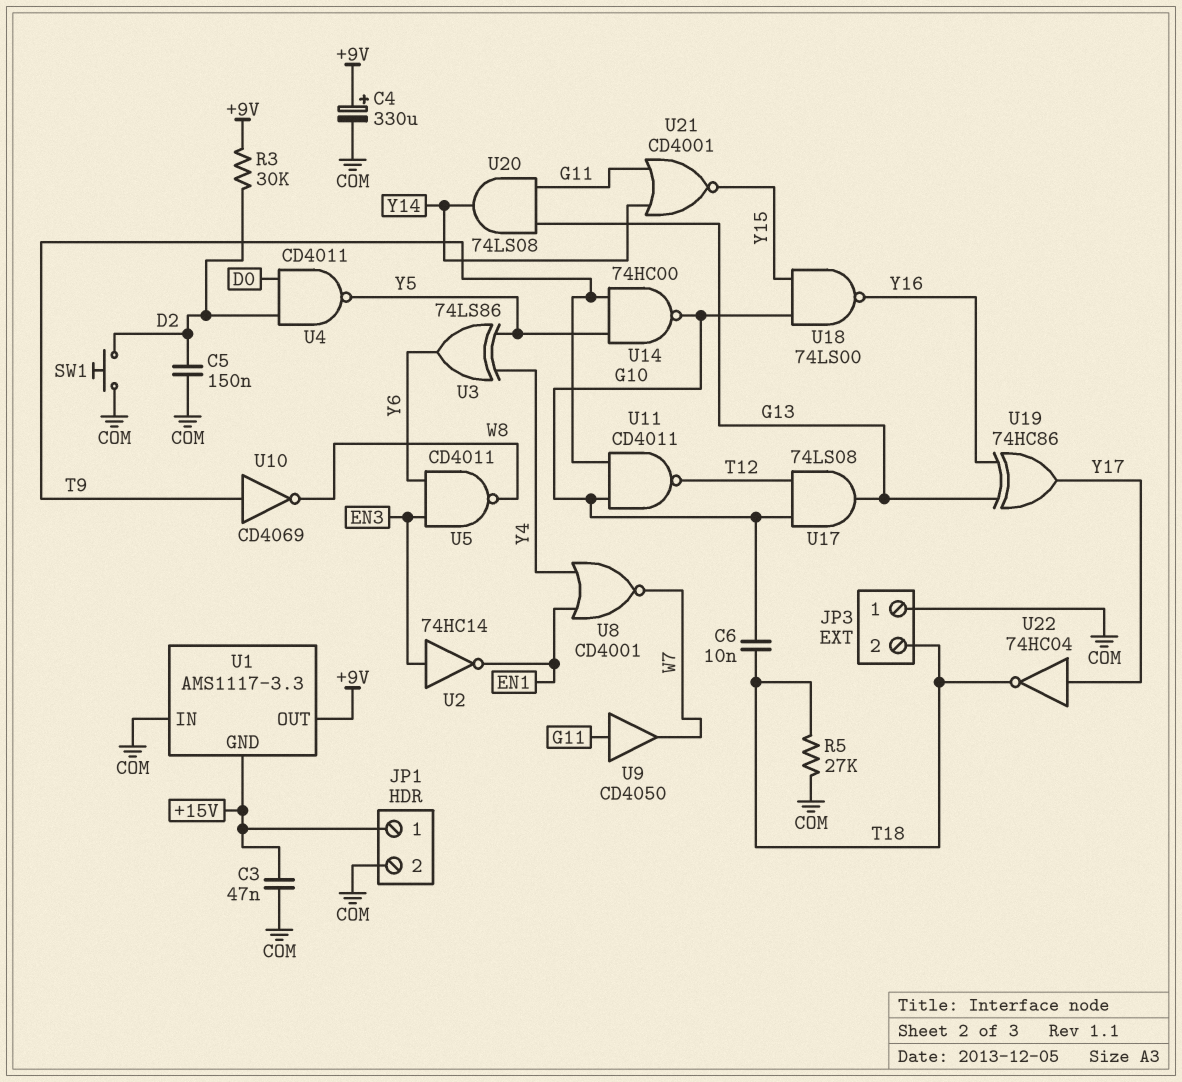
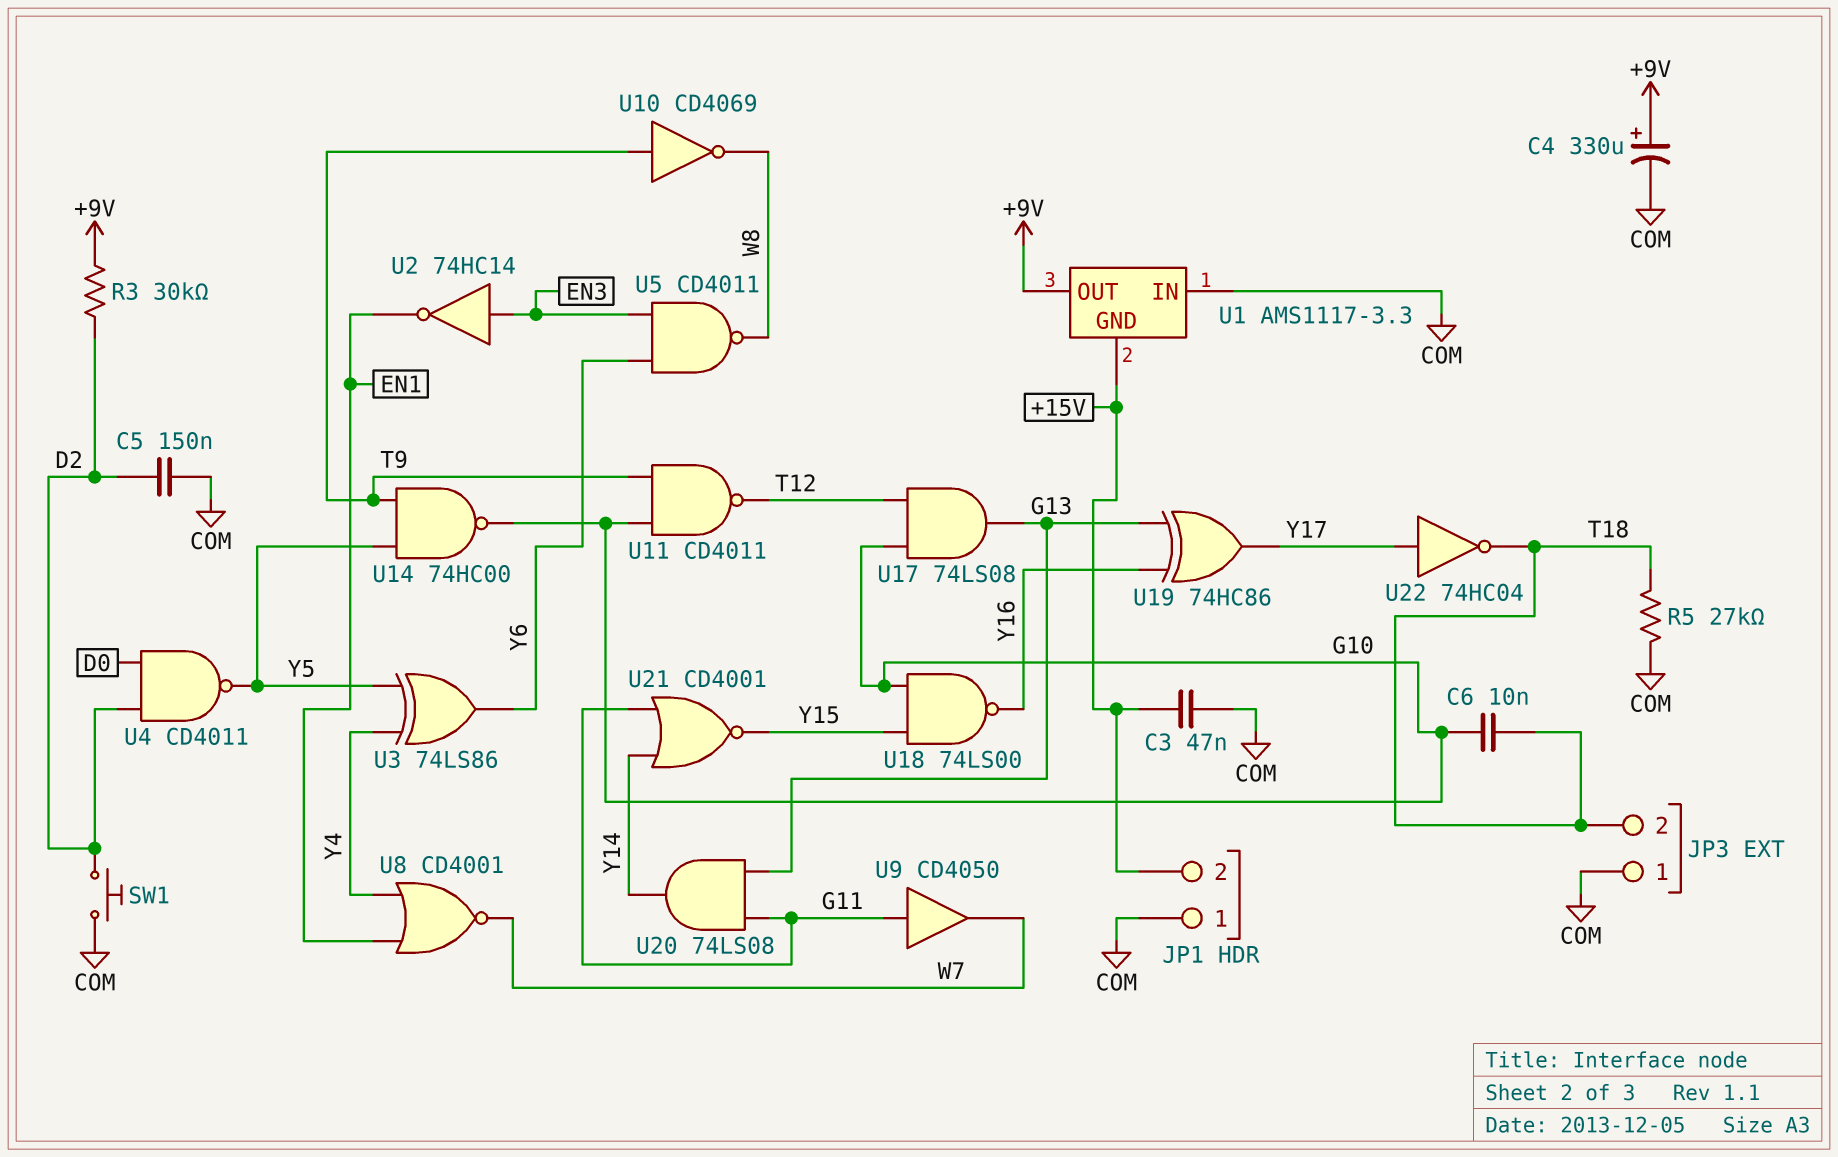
JP1 pin 1: +15V -> COM
JP1 pin 2: COM -> +15V

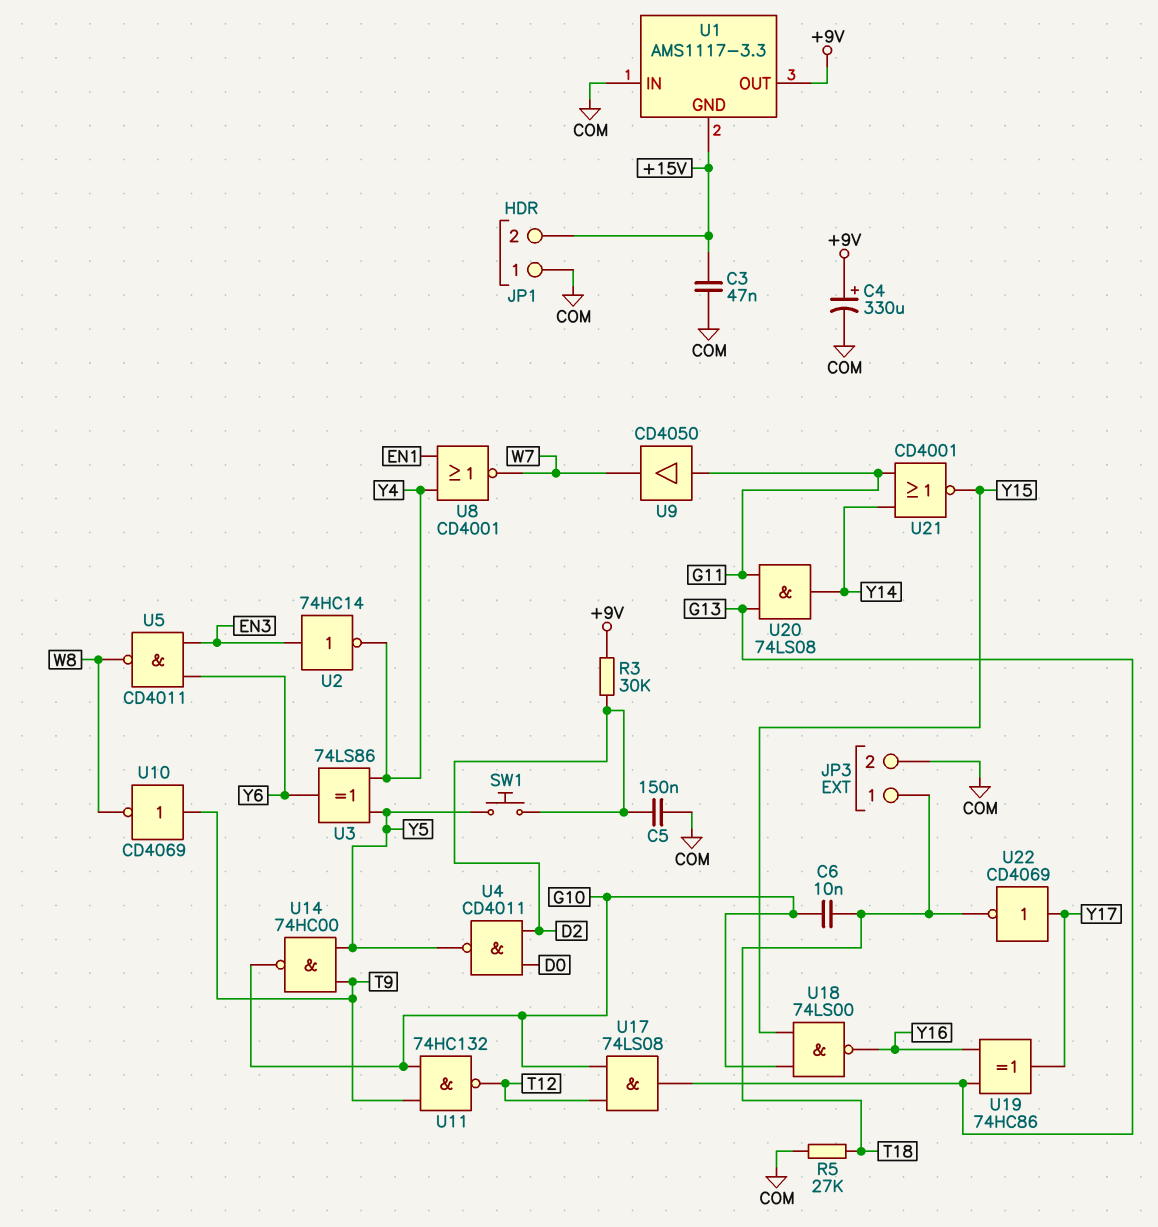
JP3 pin 1: COM -> T18
JP3 pin 2: T18 -> COM
SW1: button (COM, D2) -> button (D2, Y5)
U2: NOT 74HC14 (in EN3, out EN1) -> NOT 74HC14 (in EN3, out Y4)
U11: NAND CD4011 (in G10, in T9, out T12) -> NAND 74HC132 (in G10, in T9, out T12)
U22: NOT 74HC04 (in Y17, out T18) -> NOT CD4069 (in Y17, out T18)

